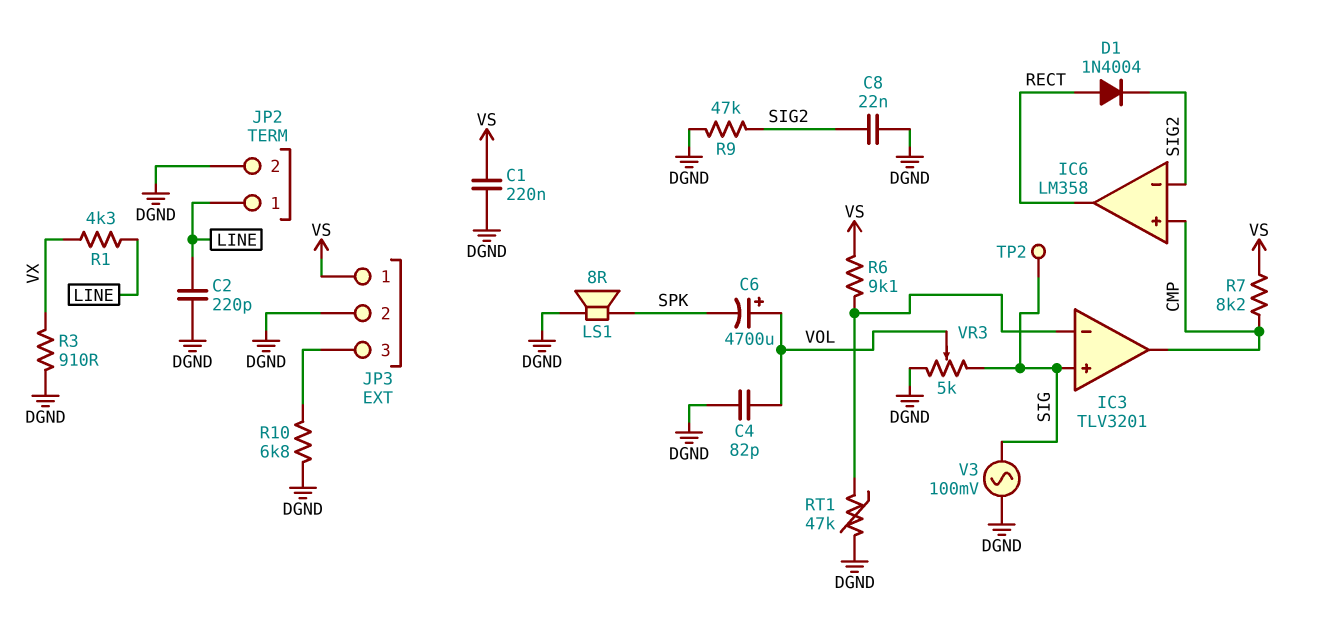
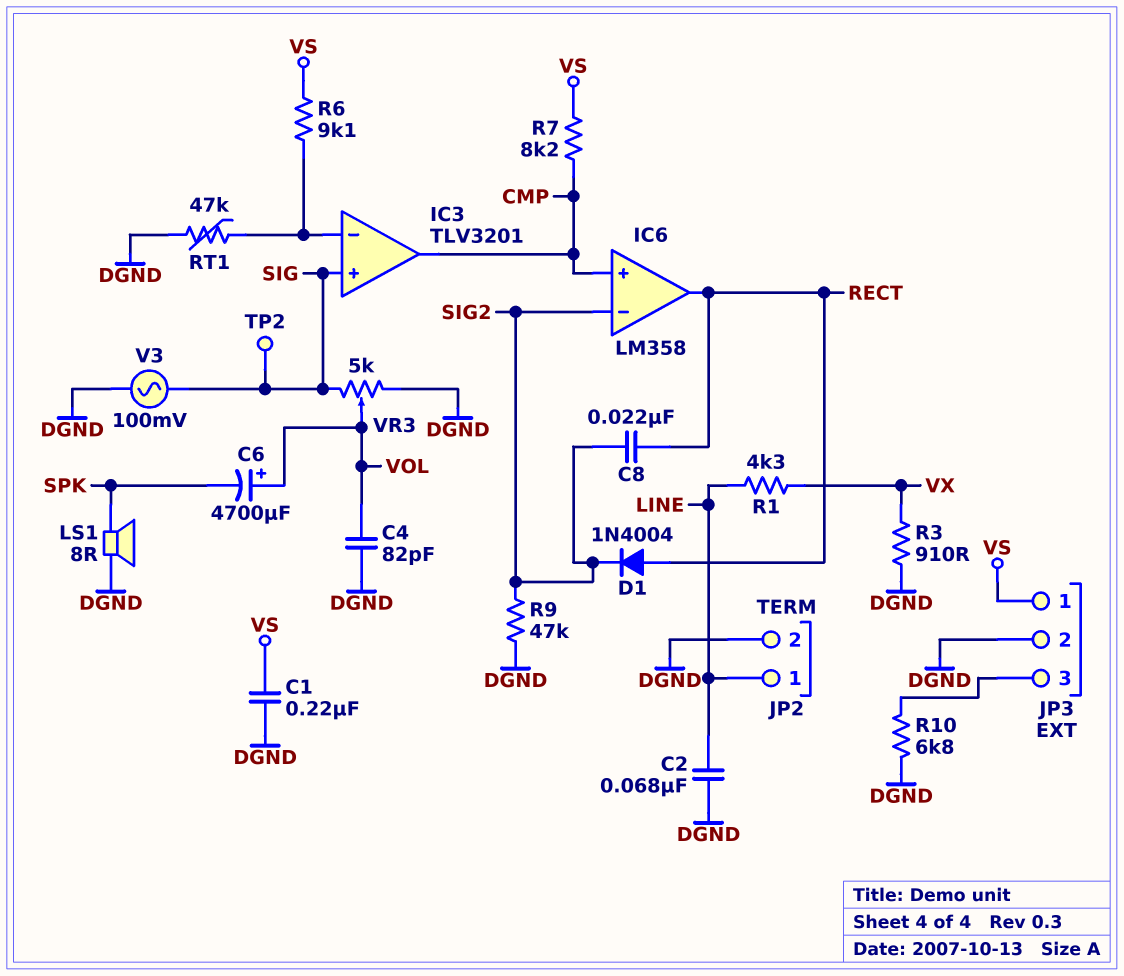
C2: 220pF (DGND, LINE) -> 68nF (DGND, LINE)
C8: 22nF (DGND, SIG2) -> 22nF (RECT, SIG2)

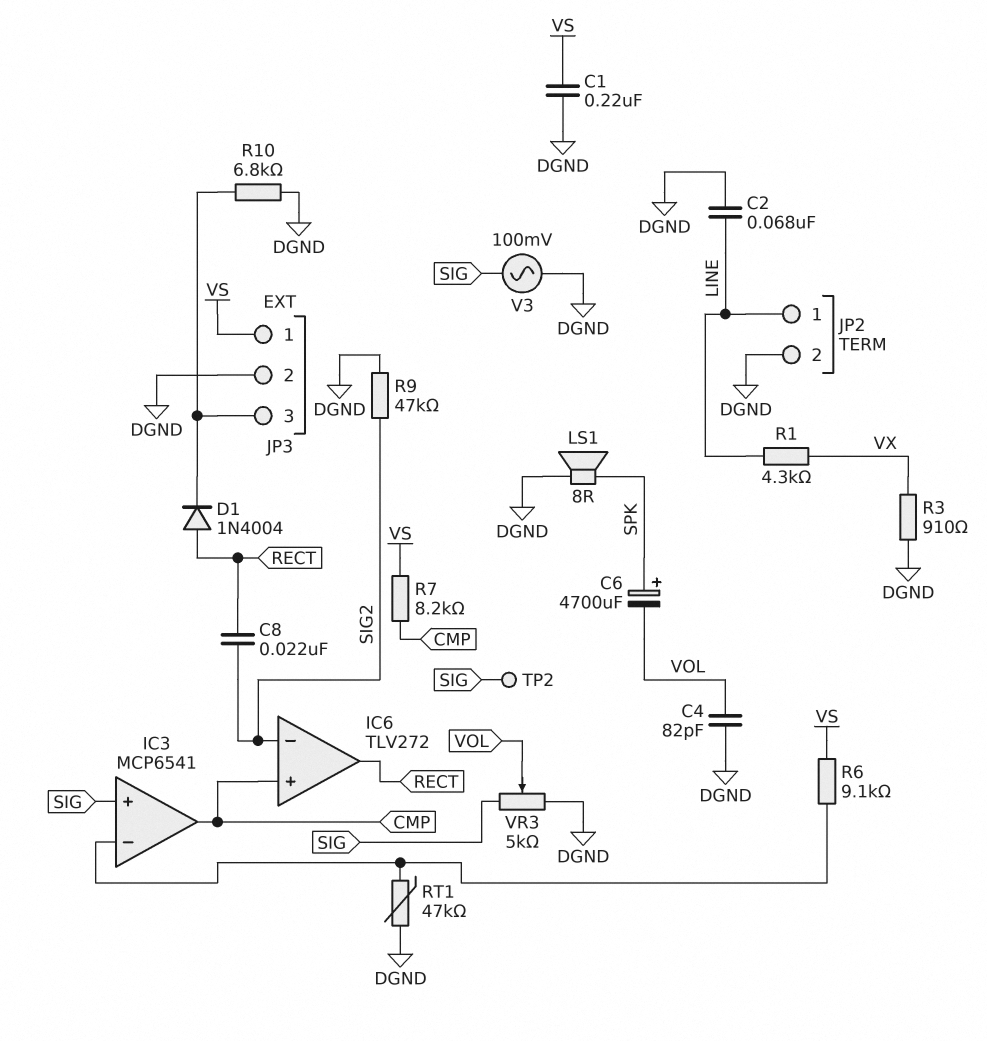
C6: 4700uF (plus VOL, minus SPK) -> 4700uF (plus SPK, minus VOL)
D1: diode 1N4004 (A RECT, K SIG2) -> diode 1N4004 (A RECT, K JP3/3)
IC3: TLV3201 -> MCP6541
IC6: LM358 -> TLV272

